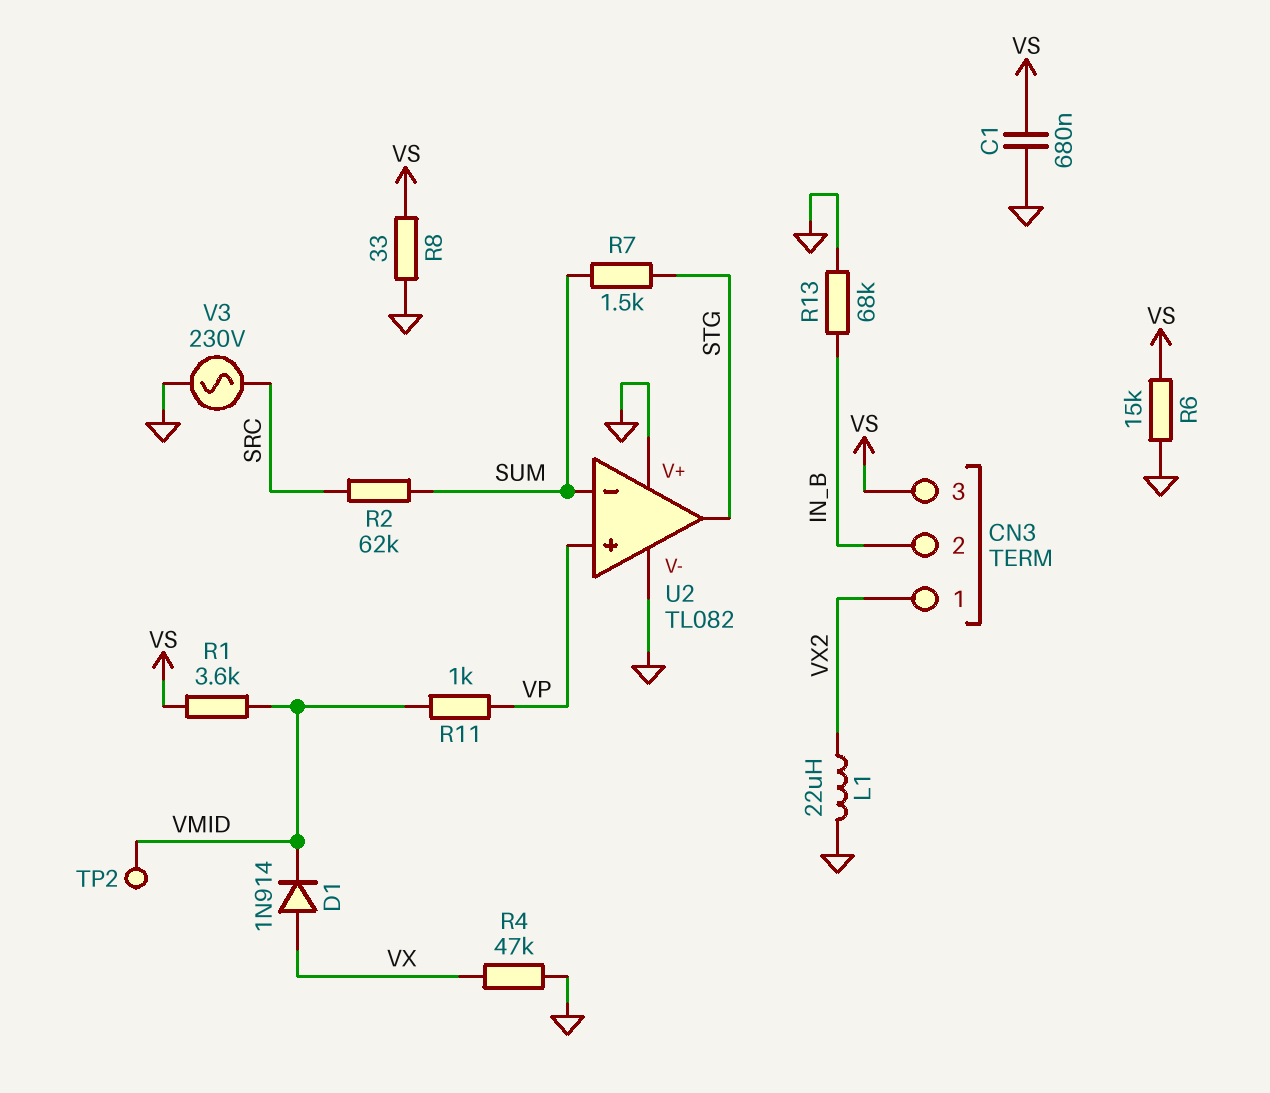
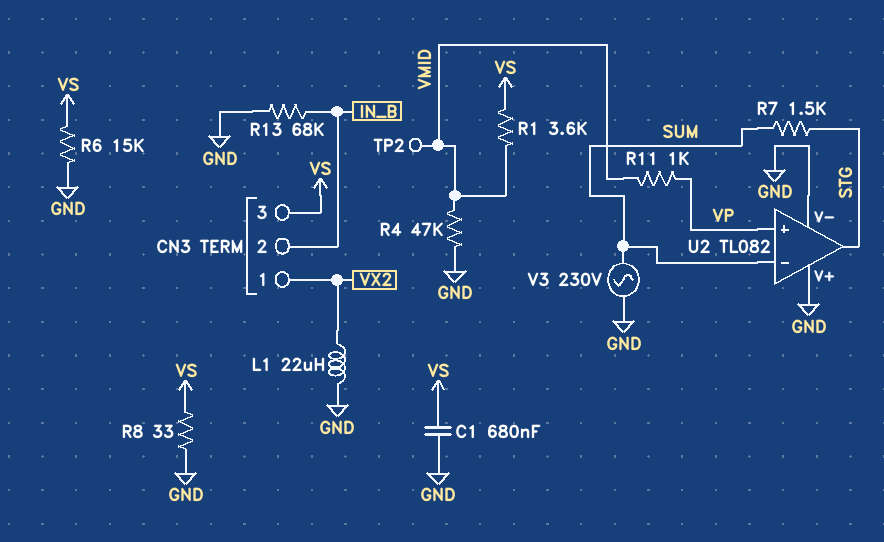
D1: diode 1N914 (A VX, K VMID) -> none
R2: 62k (SRC, SUM) -> none
R4: 47k (GND, VX) -> 47k (GND, VMID)
V3: AC 230V (GND, SRC) -> AC 230V (GND, SUM)

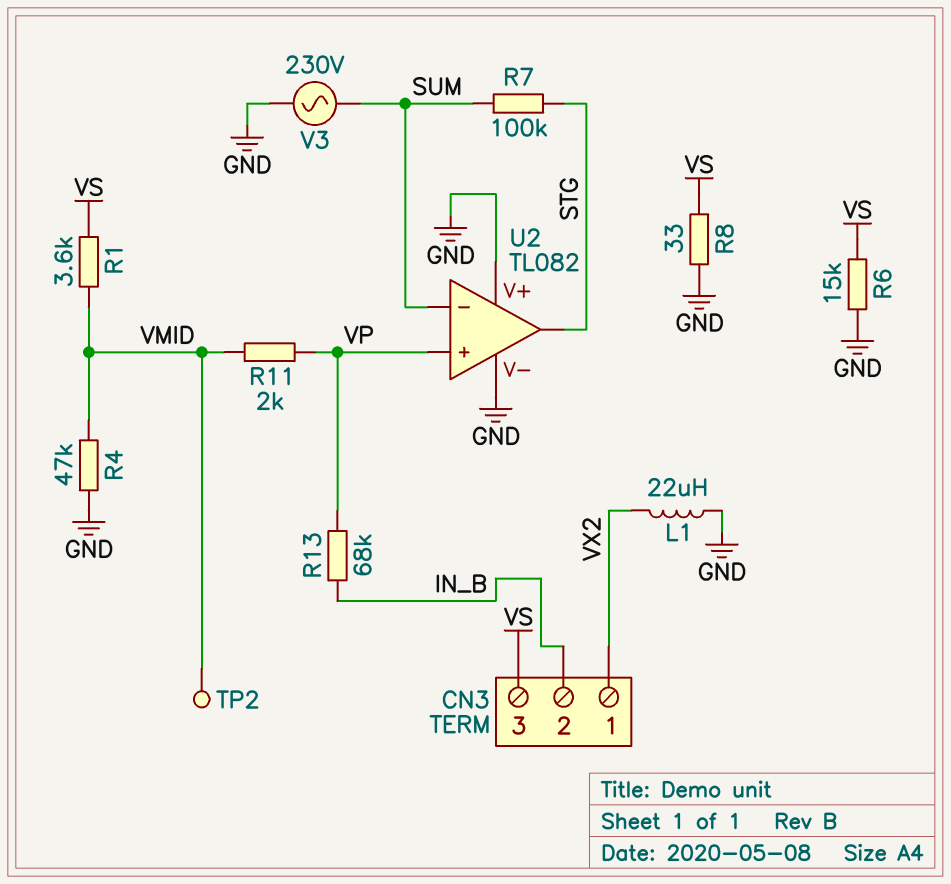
C1: 680nF (GND, VS) -> none
R7: 1.5k (STG, SUM) -> 100k (STG, SUM)
R11: 1k (VMID, VP) -> 2k (VMID, VP)
R13: 68k (GND, IN_B) -> 68k (IN_B, VP)

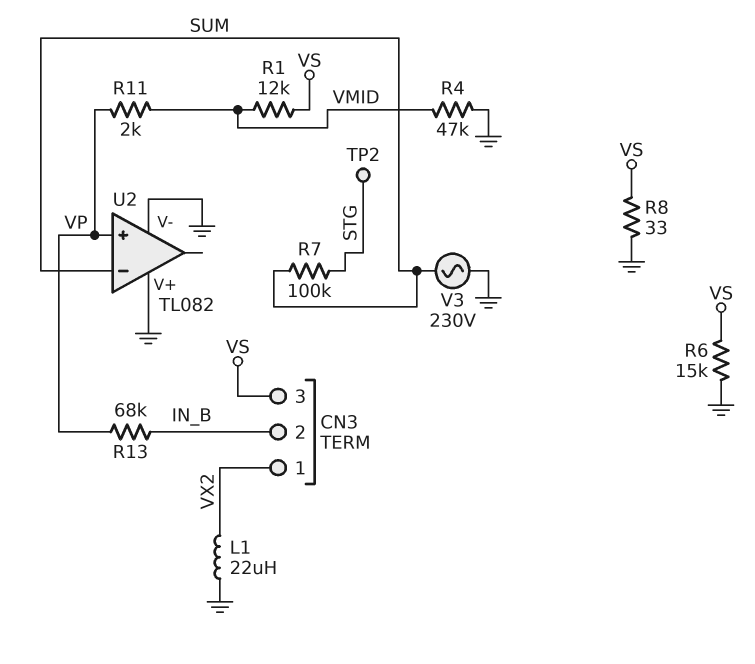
R1: 3.6k (VMID, VS) -> 12k (VMID, VS)
TP2: test point (VMID) -> test point (STG)
U2 pin out: STG -> none

